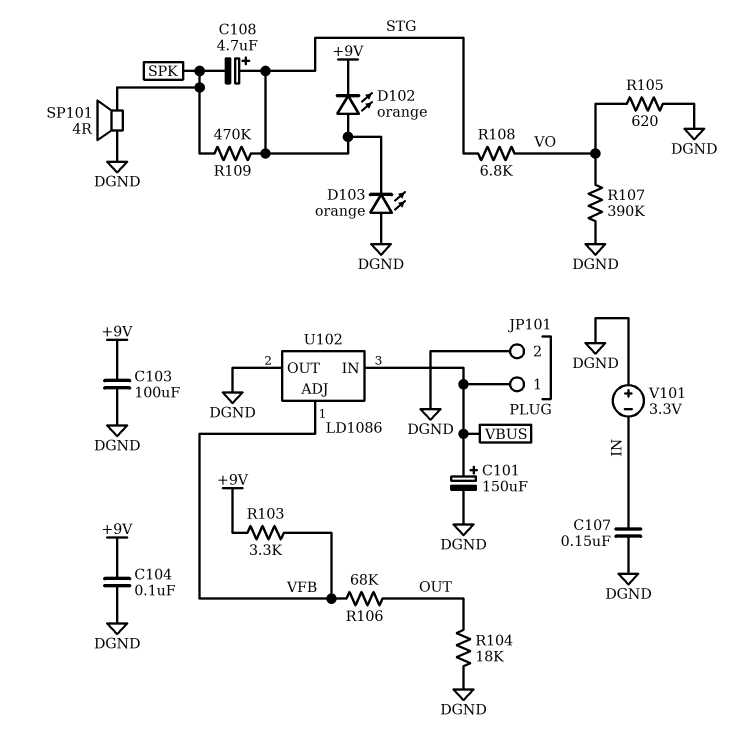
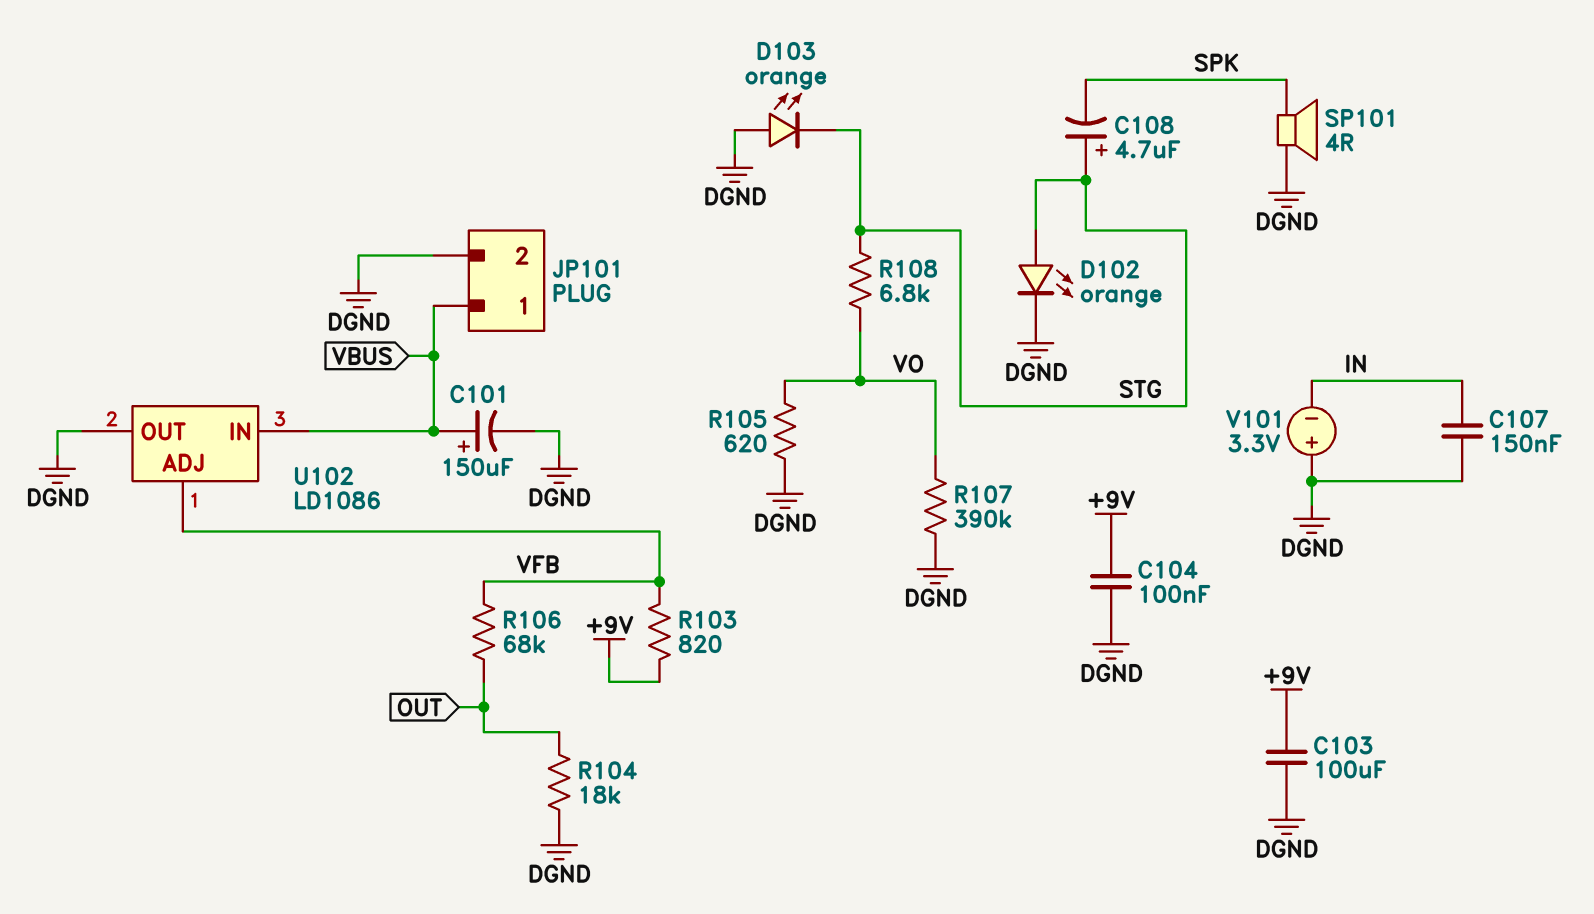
D102: LED orange (A STG, K +9V) -> LED orange (A STG, K DGND)
R103: 3.3k (+9V, VFB) -> 820 (+9V, VFB)
R109: 470k (SPK, STG) -> none

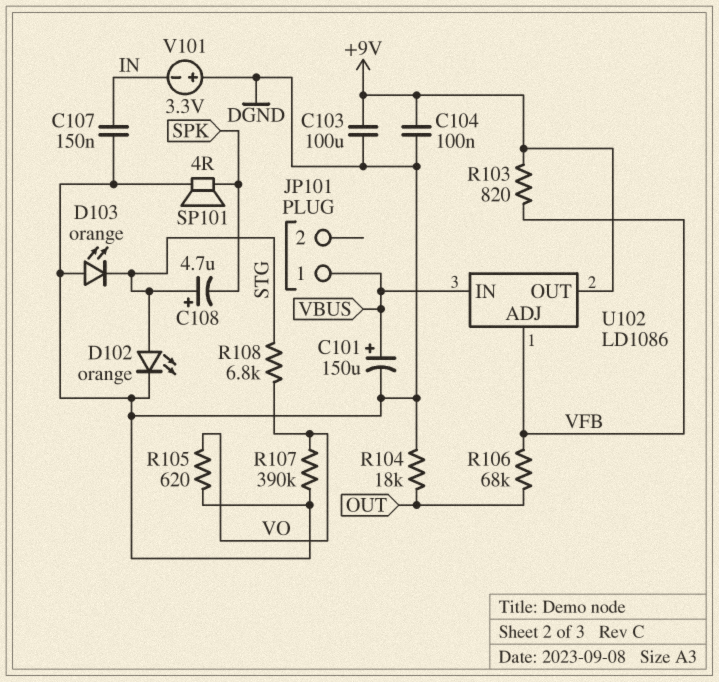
JP101 pin 2: DGND -> none
U102 pin OUT: DGND -> +9V

